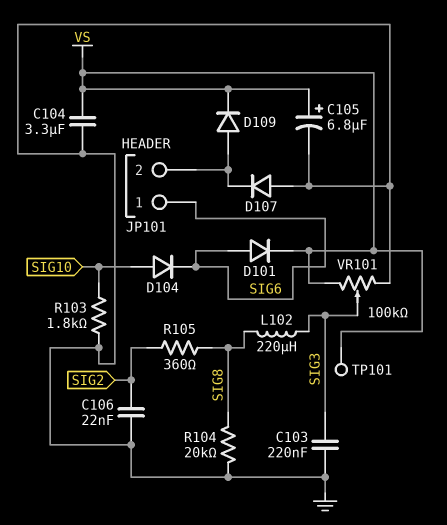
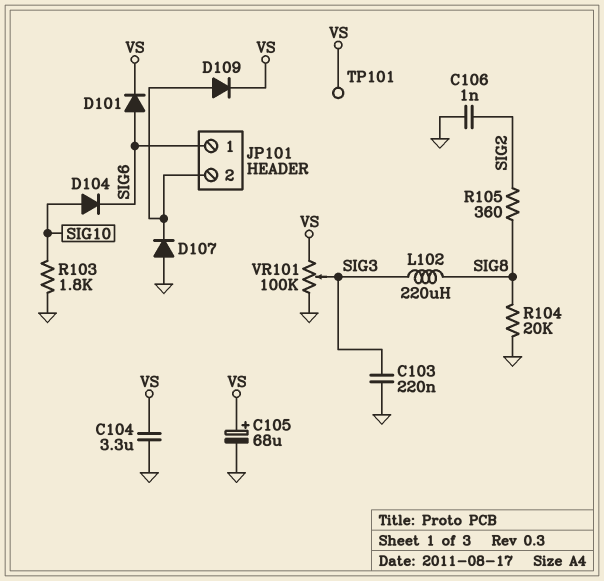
C105: 6.8uF (plus VS, minus GND) -> 68uF (plus VS, minus GND)
C106: 22nF (GND, SIG2) -> 1nF (GND, SIG2)

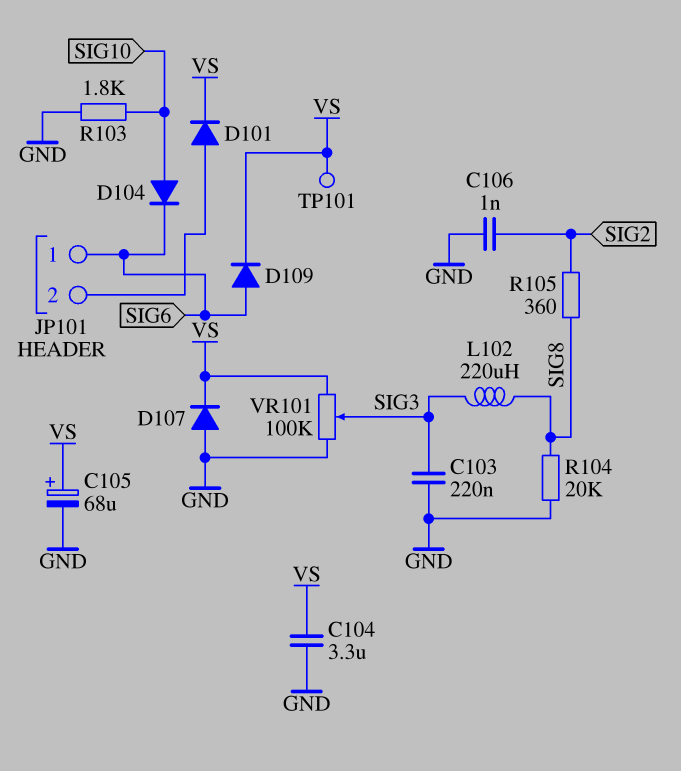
D101: diode (A SIG6, K VS) -> diode (A JP101/2, K VS)
D107: diode (A GND, K JP101/2) -> diode (A GND, K VS)
D109: diode (A JP101/2, K VS) -> diode (A SIG6, K VS)

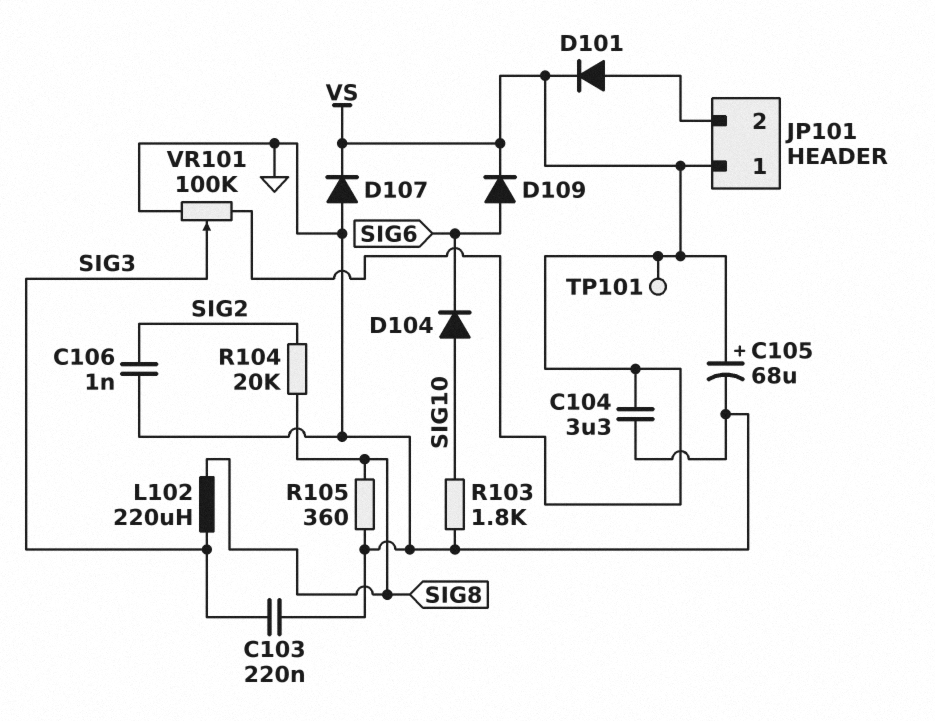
JP101 pin 1: SIG6 -> VS
R104: 20k (GND, SIG8) -> 20k (SIG2, SIG8)
R105: 360 (SIG2, SIG8) -> 360 (GND, SIG8)

